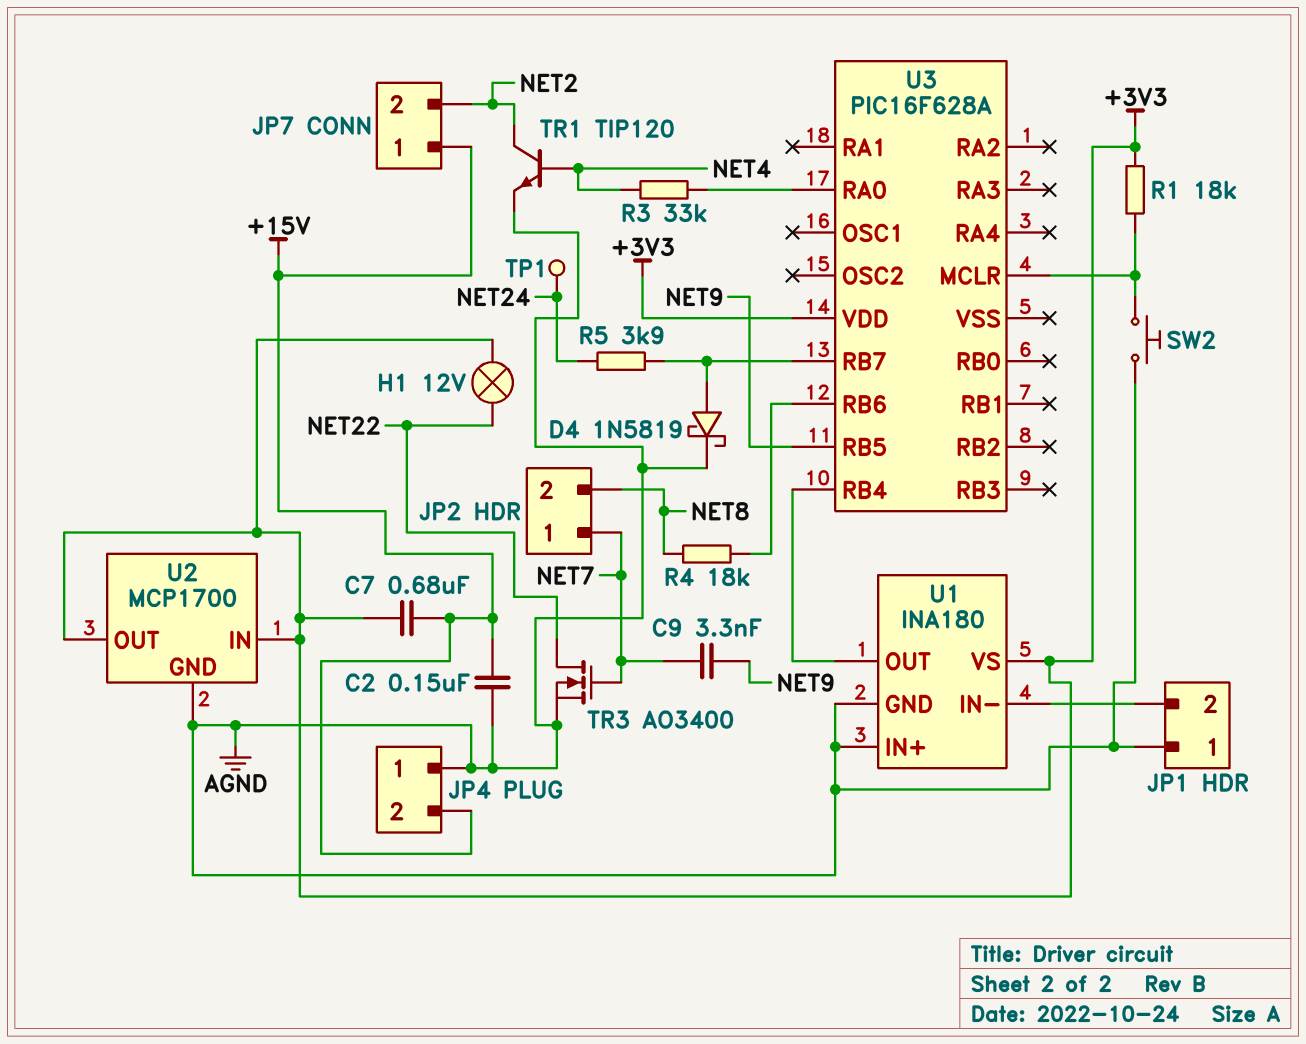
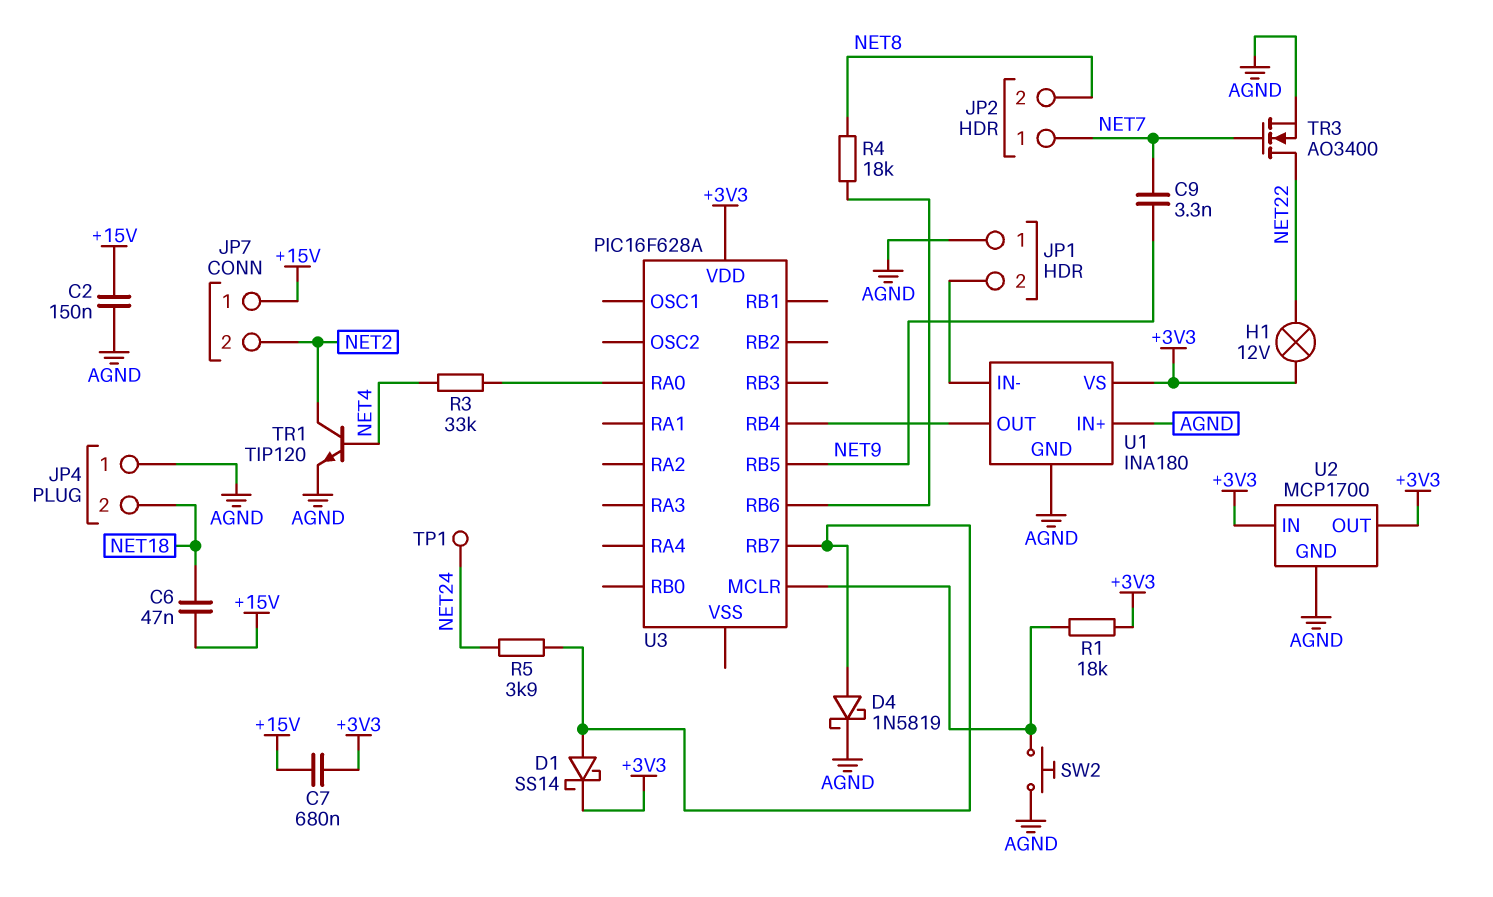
C6: none -> 47nF (+15V, NET18)
D1: none -> schottky SS14 (A U3/RB7, K +3V3)
JP4 pin 2: +15V -> NET18

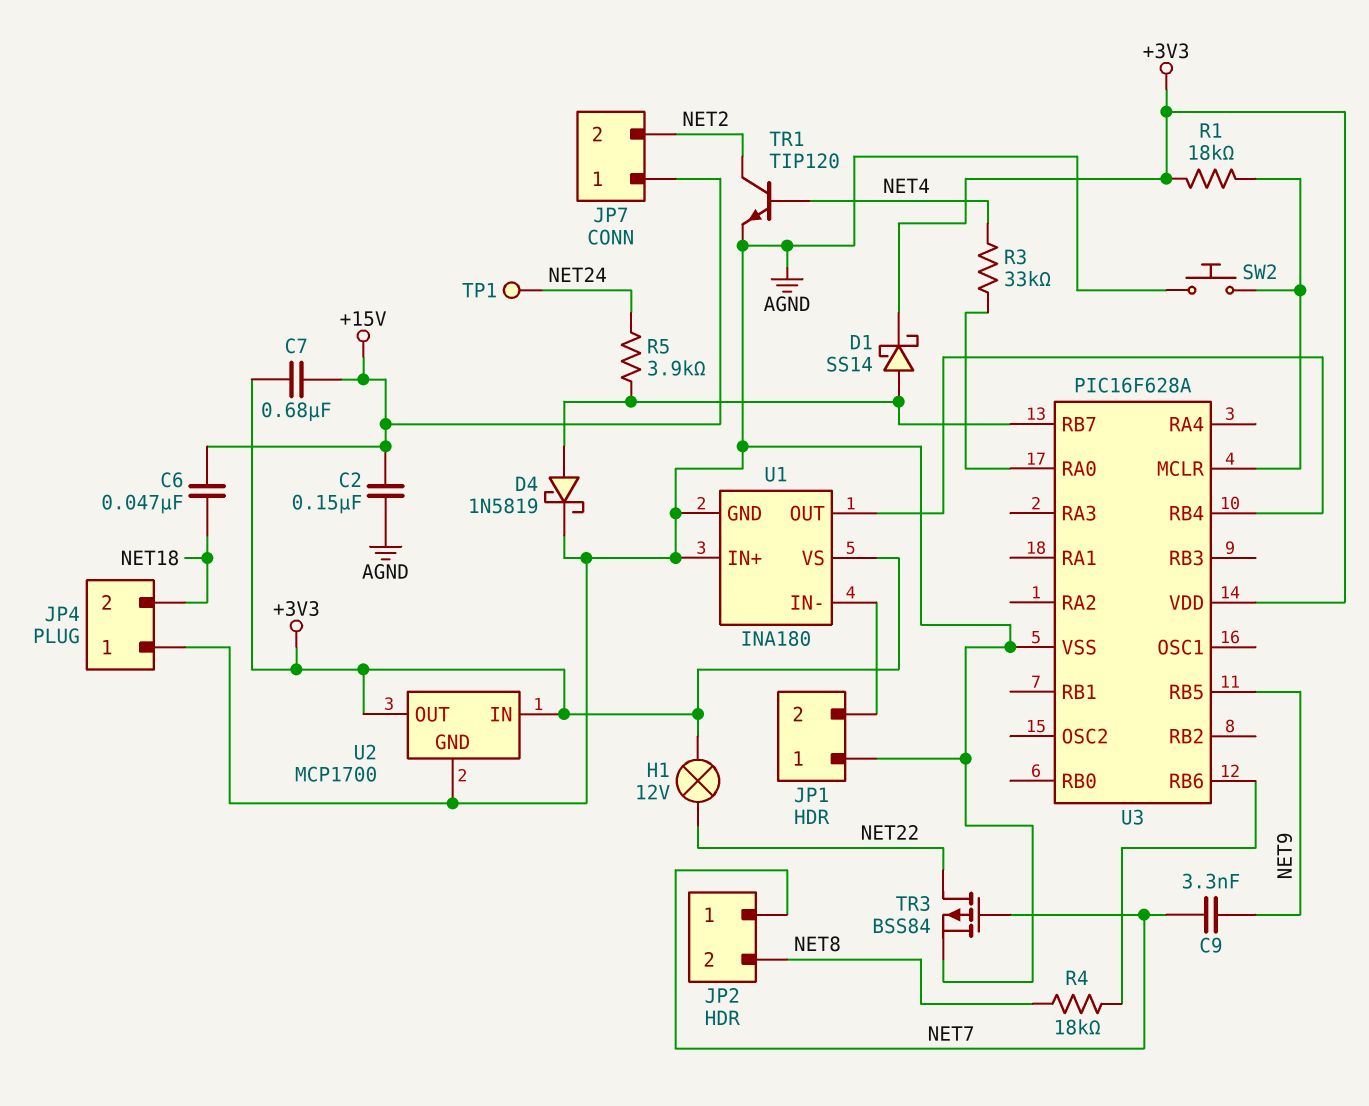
TR3: NMOS AO3400 (G NET7, D NET22, S AGND) -> PMOS BSS84 (G NET7, D NET22, S AGND)
U3 pin VSS: none -> AGND

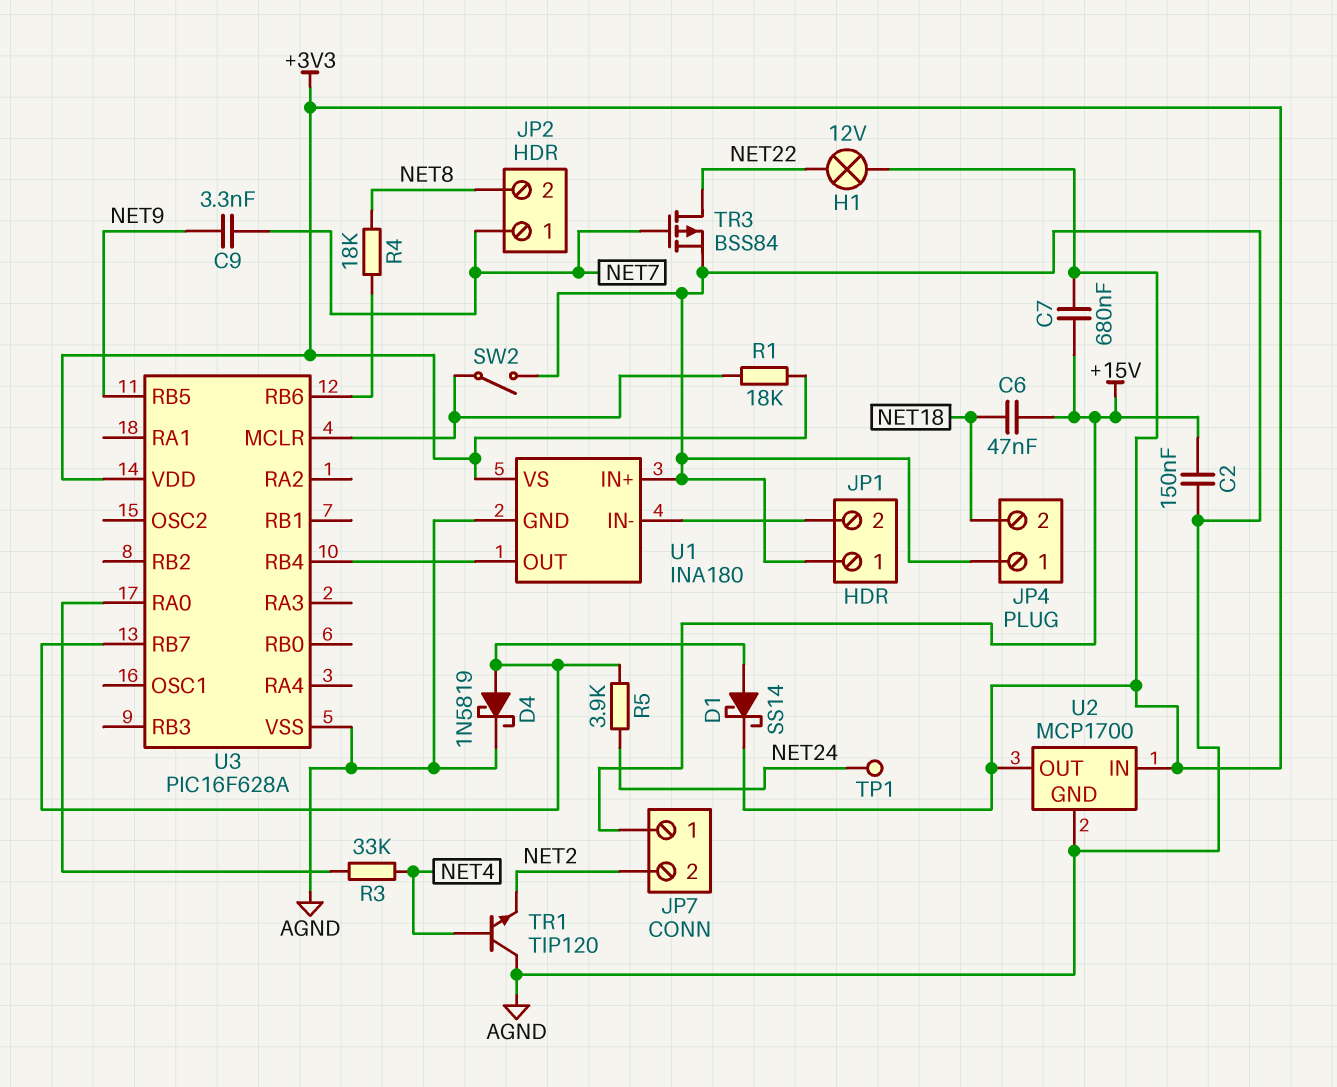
SW2: button (AGND, U3/MCLR) -> switch (AGND, U3/MCLR)
TR1: NPN TIP120 (B NET4, C NET2, E AGND) -> NPN TIP120 (B NET4, C AGND, E NET2)

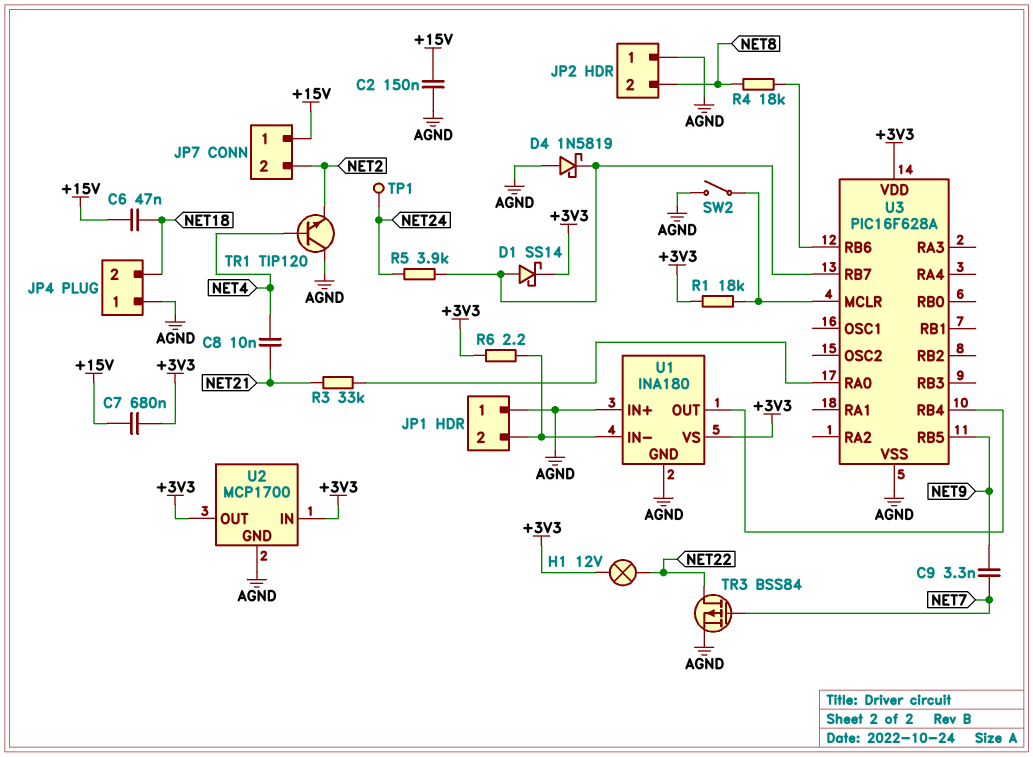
C8: none -> 10nF (NET4, NET21)
D4: schottky 1N5819 (A U3/RB7, K AGND) -> schottky 1N5819 (A AGND, K U3/RB7)
JP2 pin 1: NET7 -> AGND
R3: 33k (NET4, U3/RA0) -> 33k (NET21, U3/RA0)
R6: none -> 2.2 (+3V3, JP1/2)

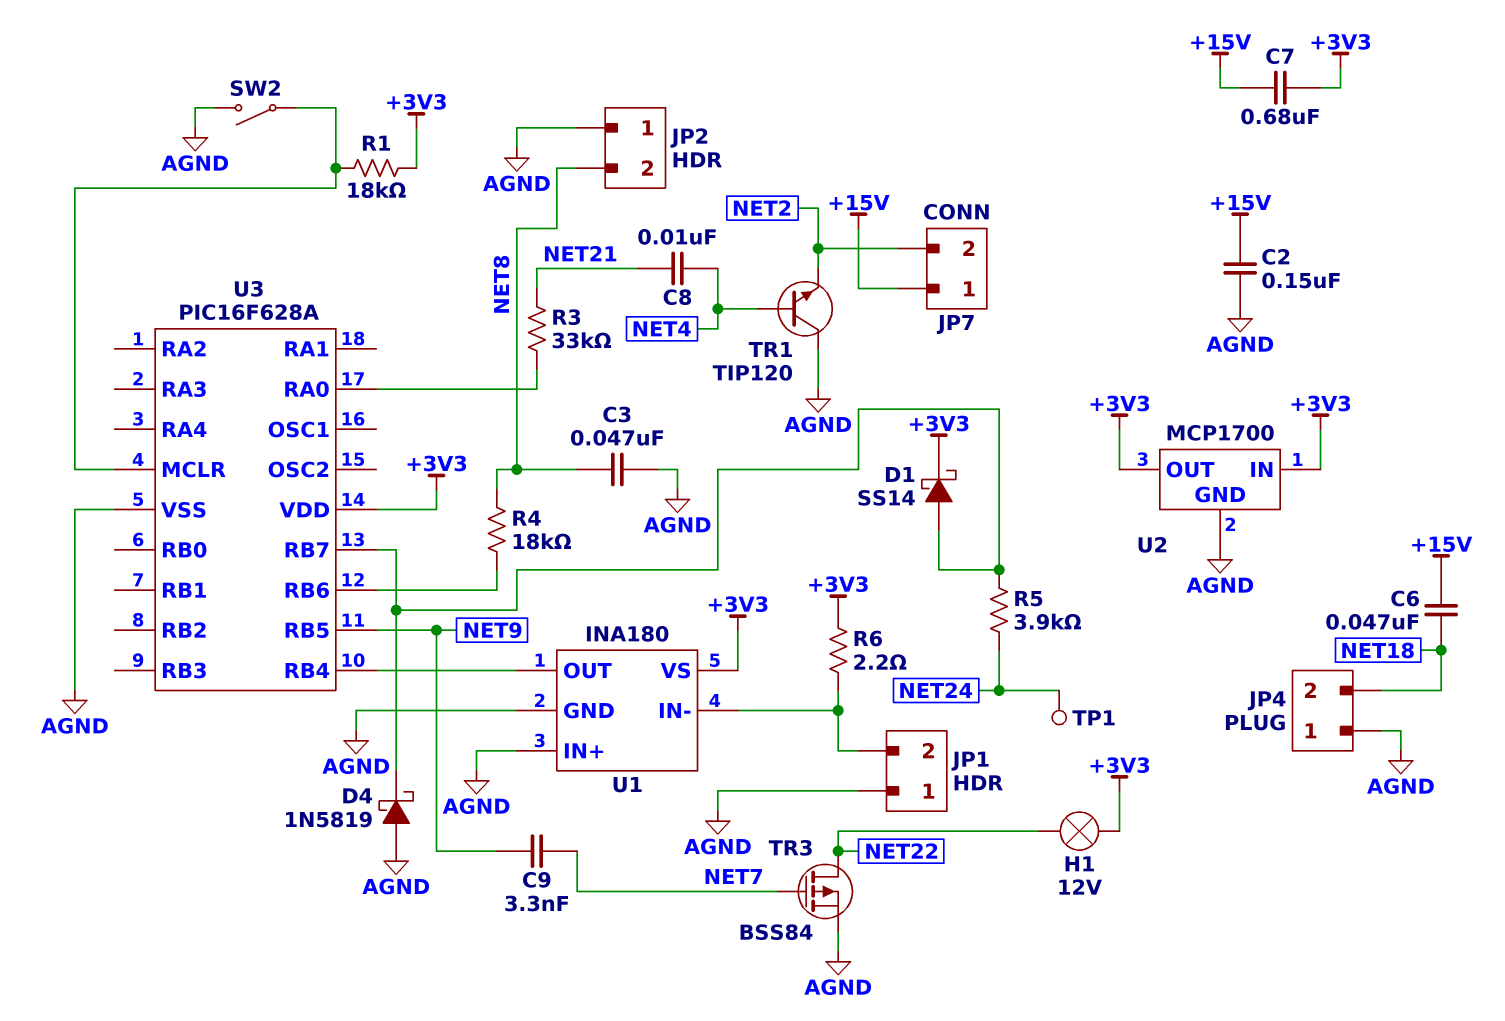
C3: none -> 47nF (AGND, NET8)

